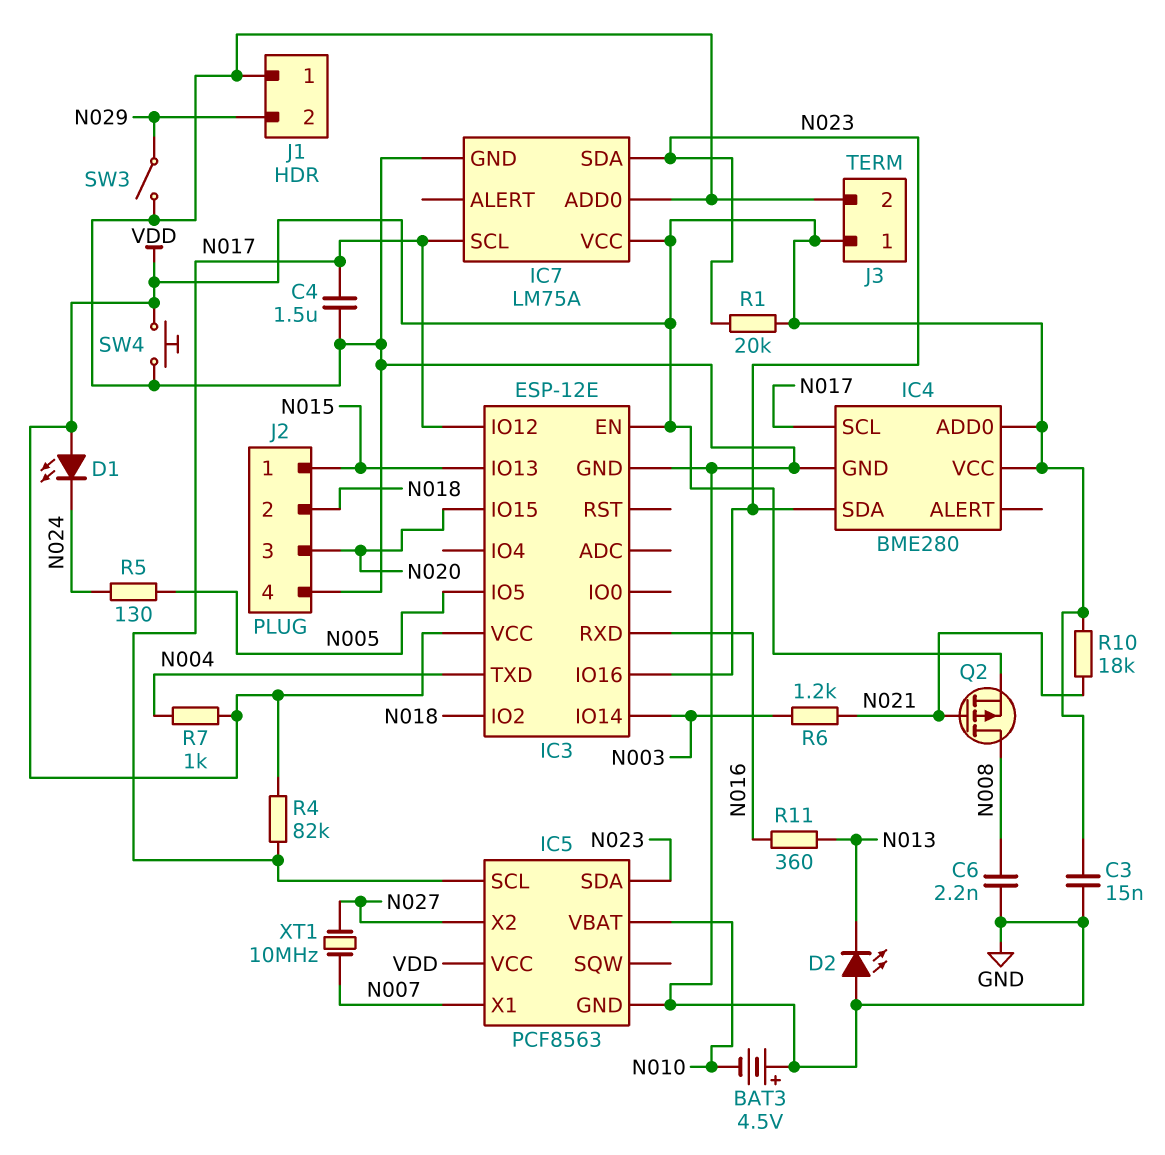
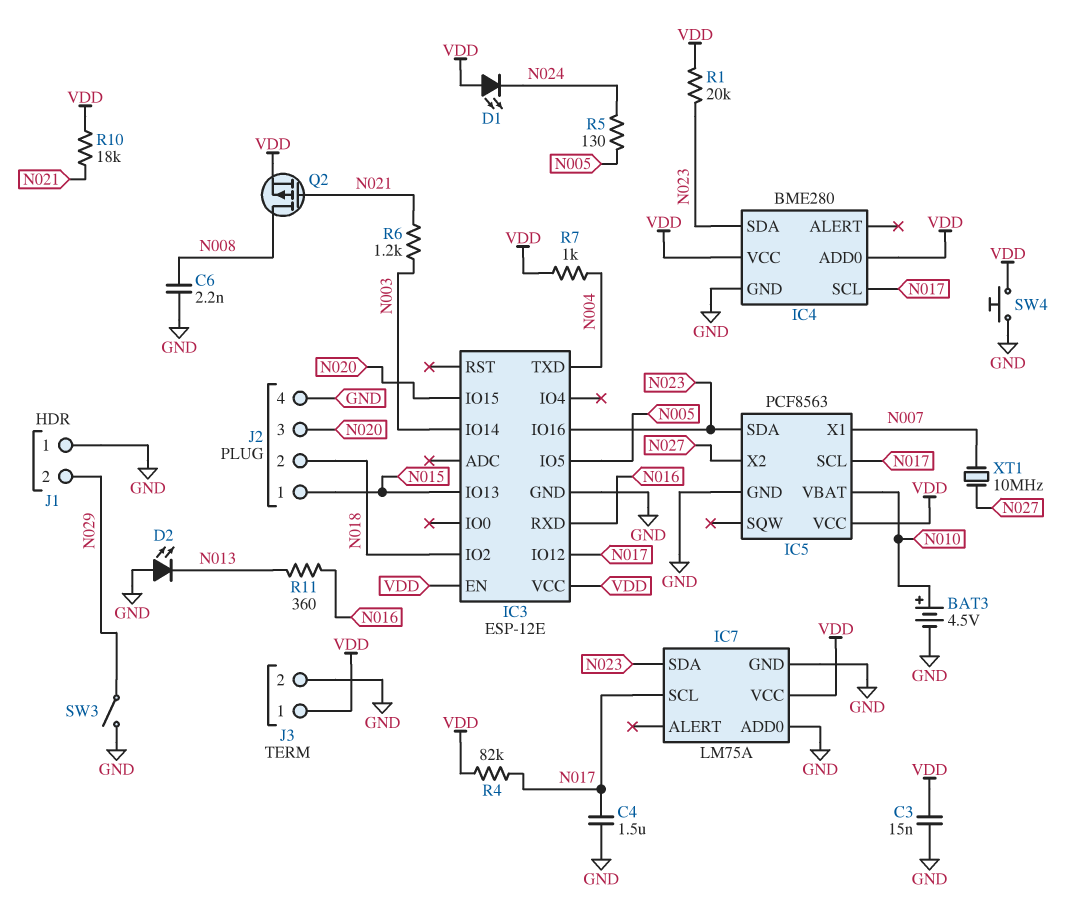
BAT3: 4.5V (plus GND, minus N010) -> 4.5V (plus N010, minus GND)

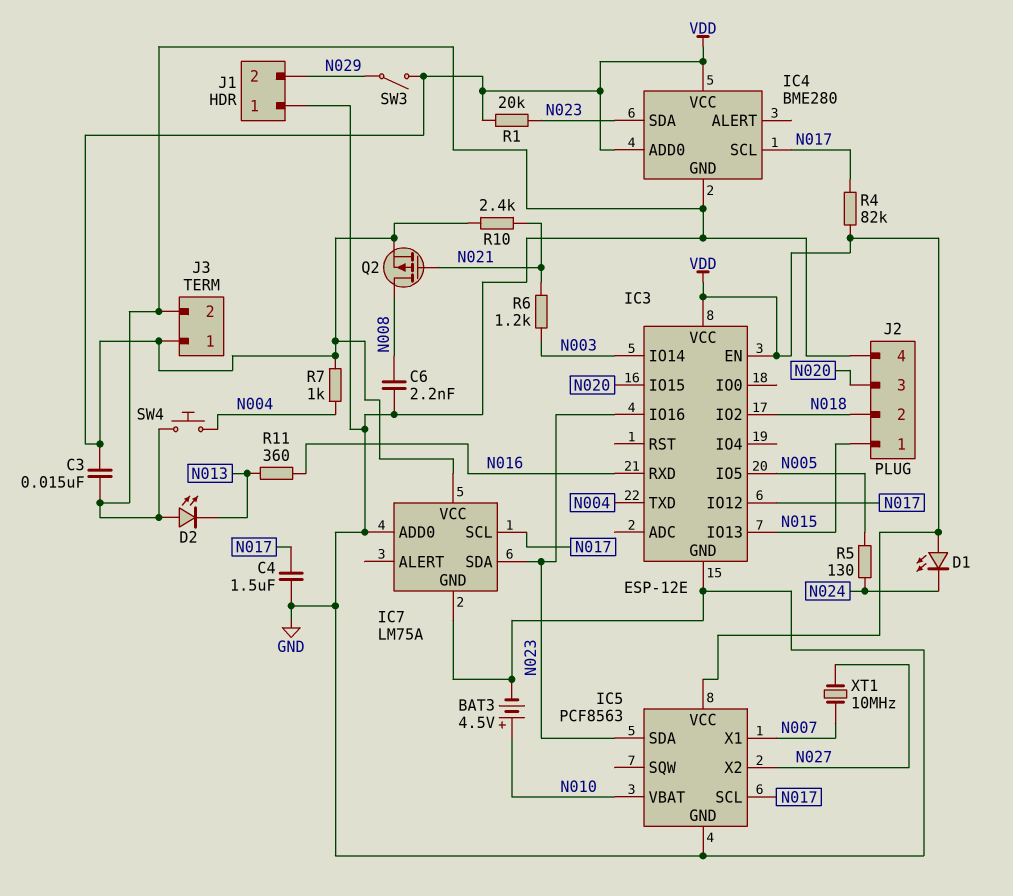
R10: 18k (N021, VDD) -> 2.4k (N021, VDD)
SW3: switch (GND, N029) -> switch (N029, VDD)
SW4: button (GND, VDD) -> button (GND, N004)

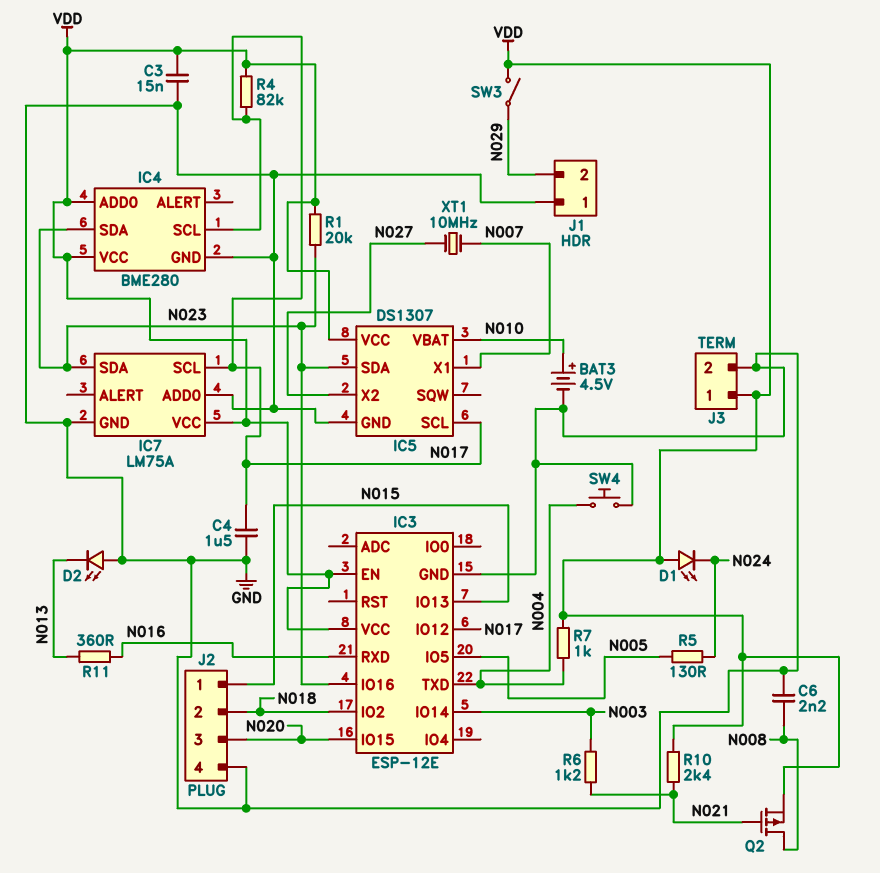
IC5: PCF8563 -> DS1307

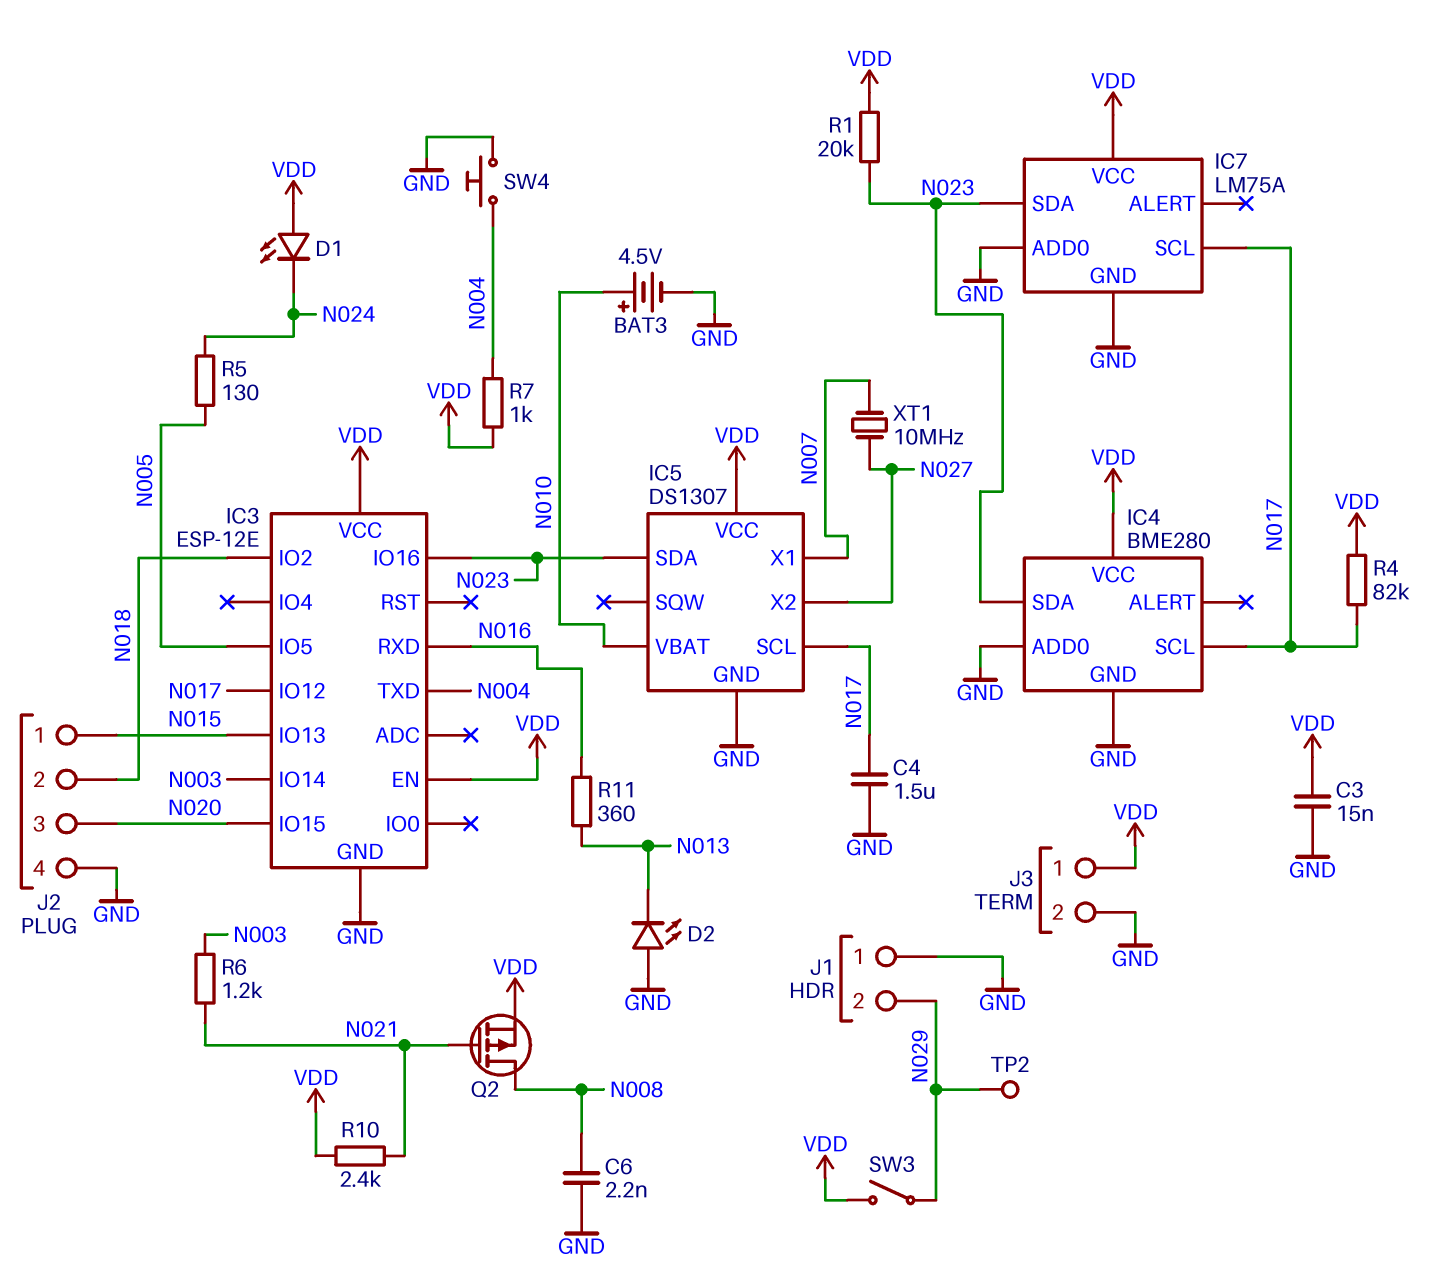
IC4 pin ADD0: VDD -> GND
TP2: none -> test point (N029)

